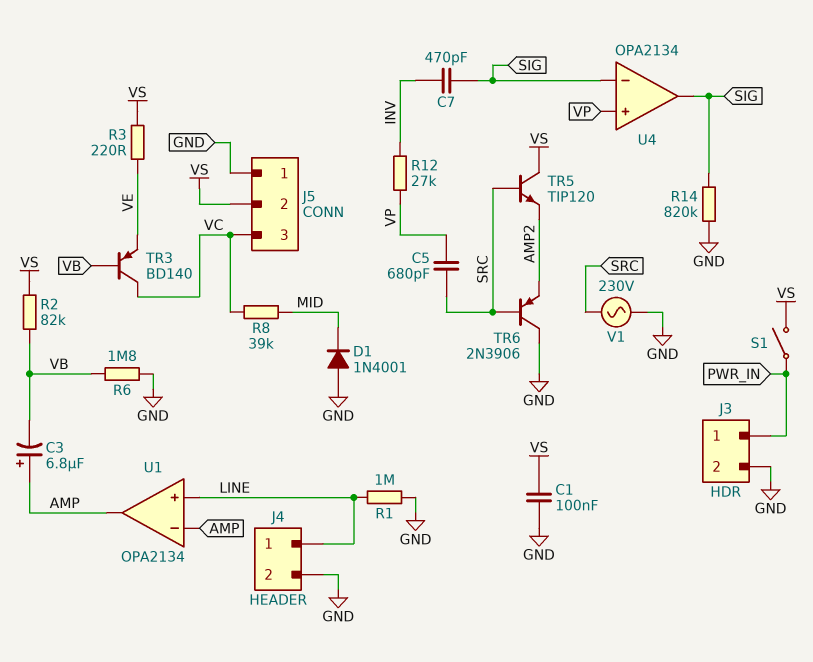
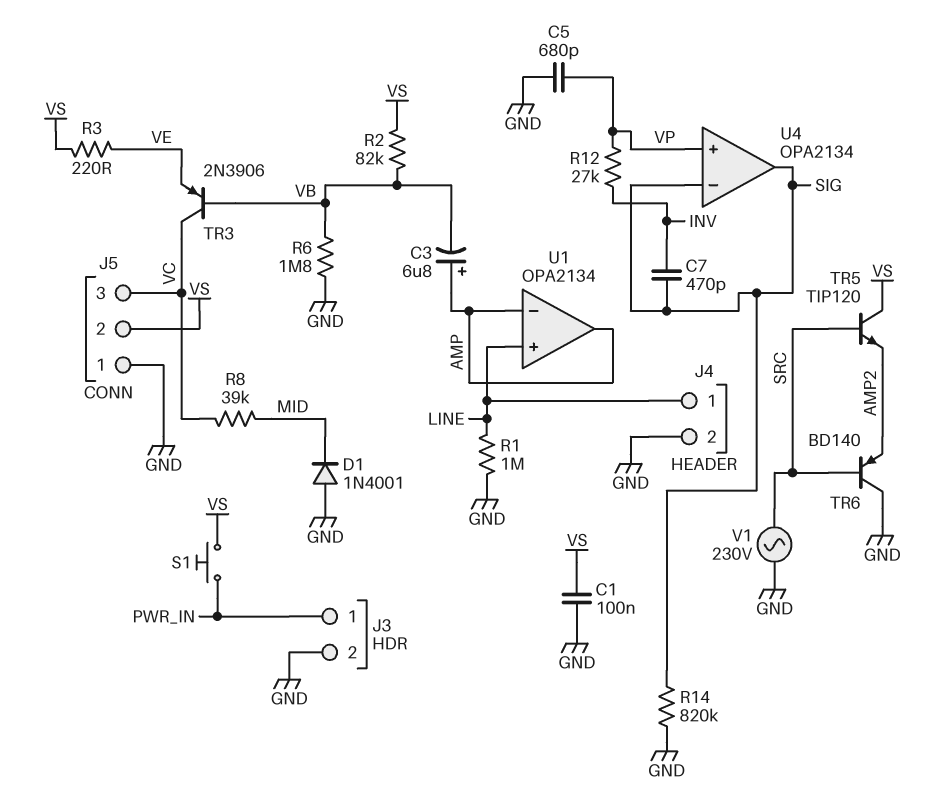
C5: 680pF (SRC, VP) -> 680pF (GND, VP)
S1: switch (PWR_IN, VS) -> button (PWR_IN, VS)
TR3: PNP BD140 (B VB, C VC, E VE) -> PNP 2N3906 (B VB, C VC, E VE)
TR6: PNP 2N3906 (B SRC, C GND, E AMP2) -> PNP BD140 (B SRC, C GND, E AMP2)

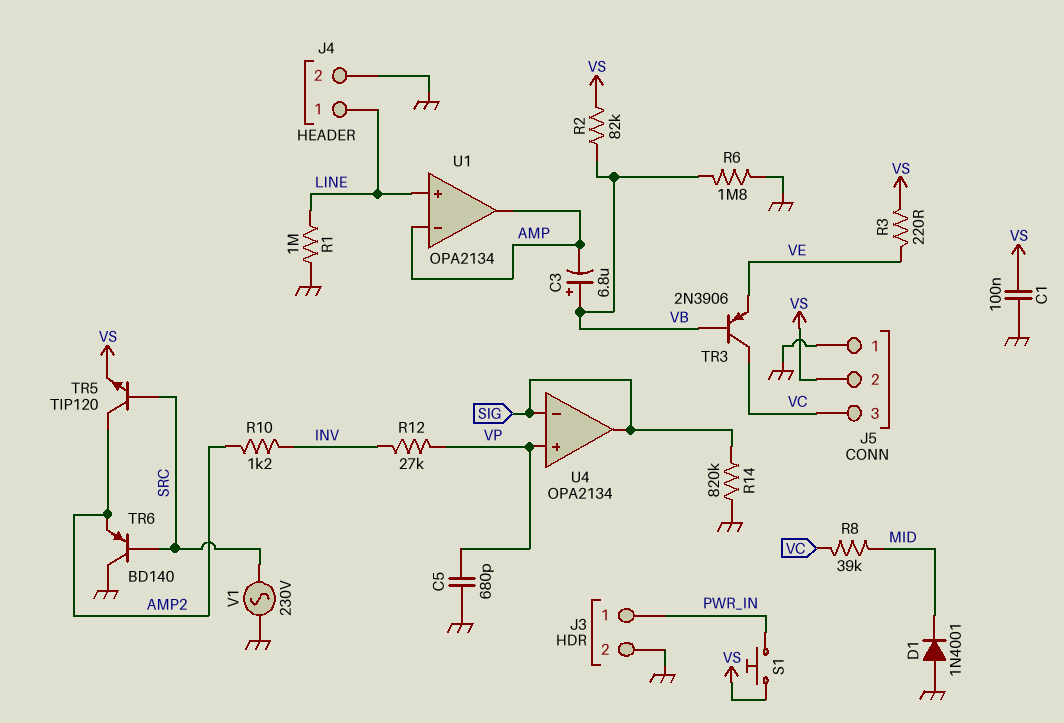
C3: 6.8uF (plus AMP, minus VB) -> 6.8uF (plus VB, minus AMP)
C7: 470pF (INV, SIG) -> none
R10: none -> 1.2k (AMP2, INV)
TR5: NPN TIP120 (B SRC, C VS, E AMP2) -> NPN TIP120 (B SRC, C AMP2, E VS)

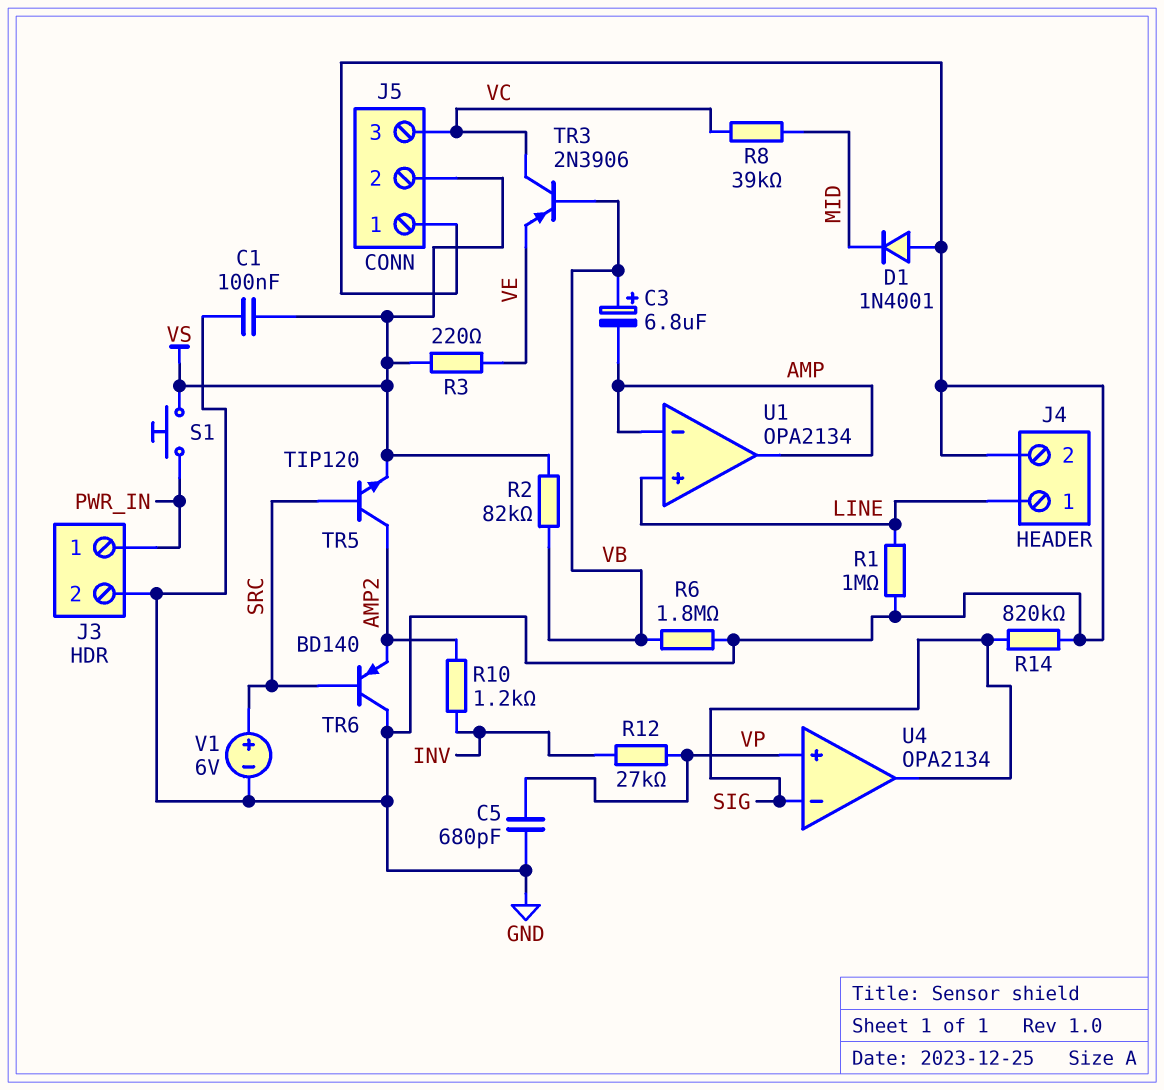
V1: AC 230V (GND, SRC) -> 6V (plus SRC, minus GND)

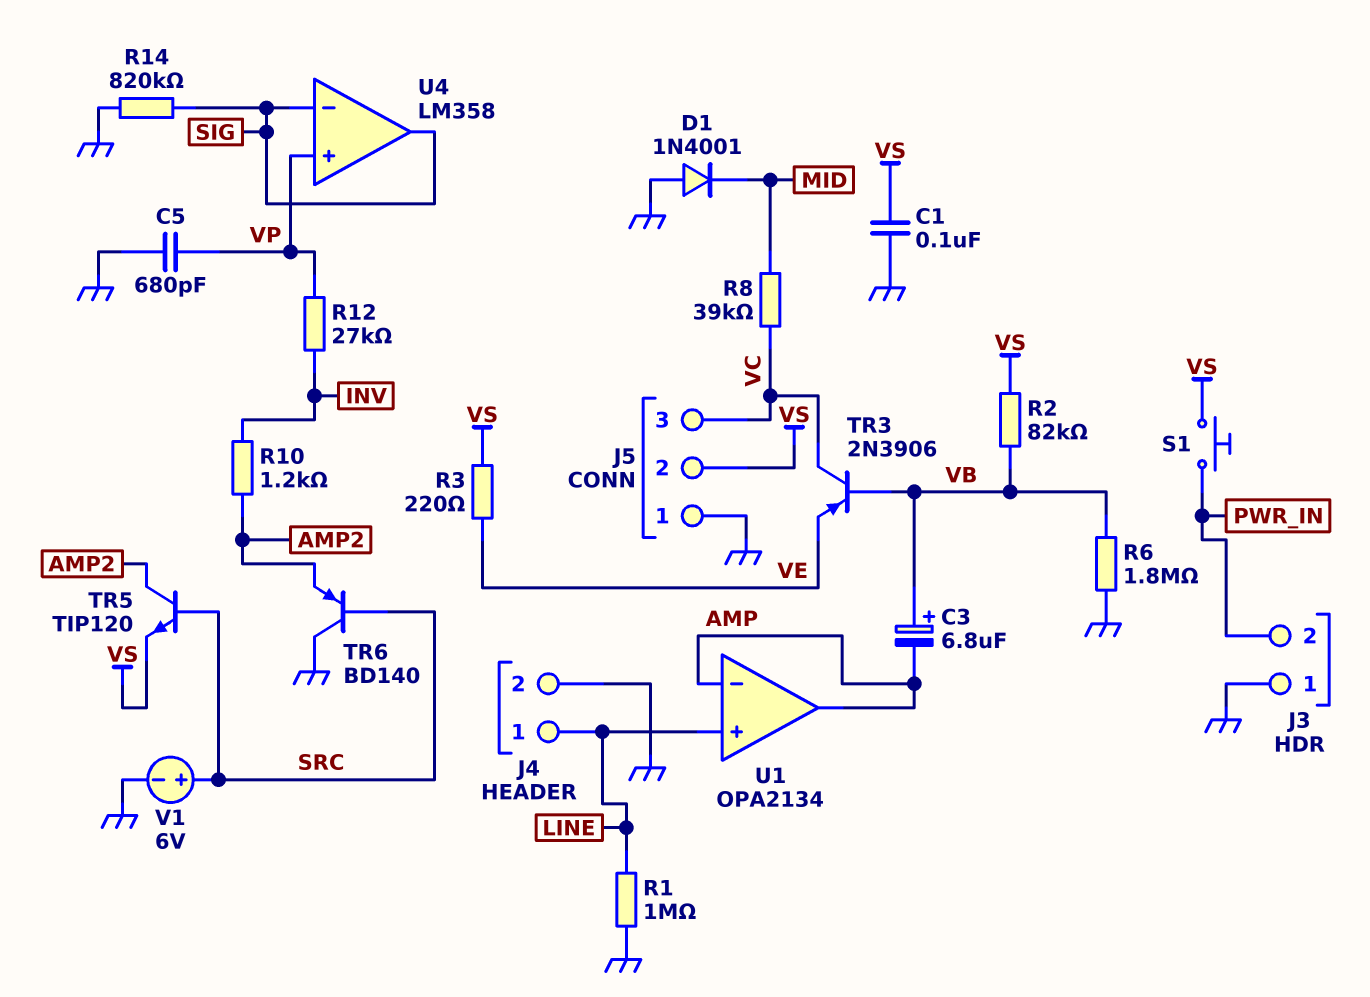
J3 pin 1: PWR_IN -> GND
J3 pin 2: GND -> PWR_IN
U4: OPA2134 -> LM358

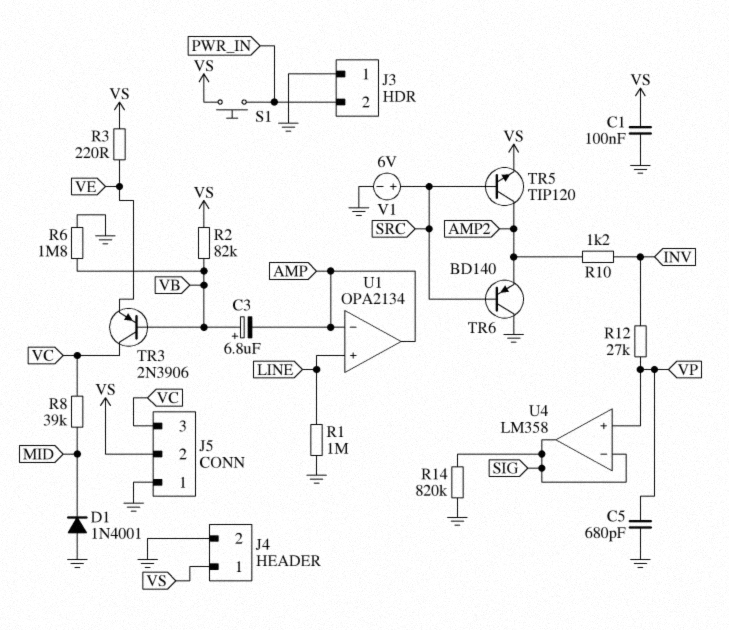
J4 pin 1: LINE -> VS

